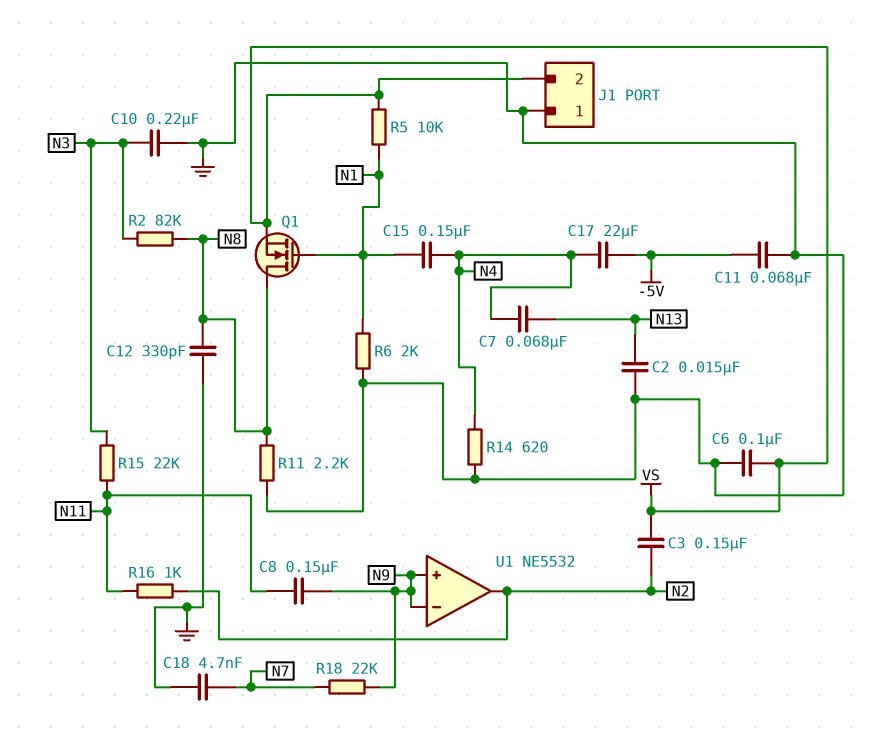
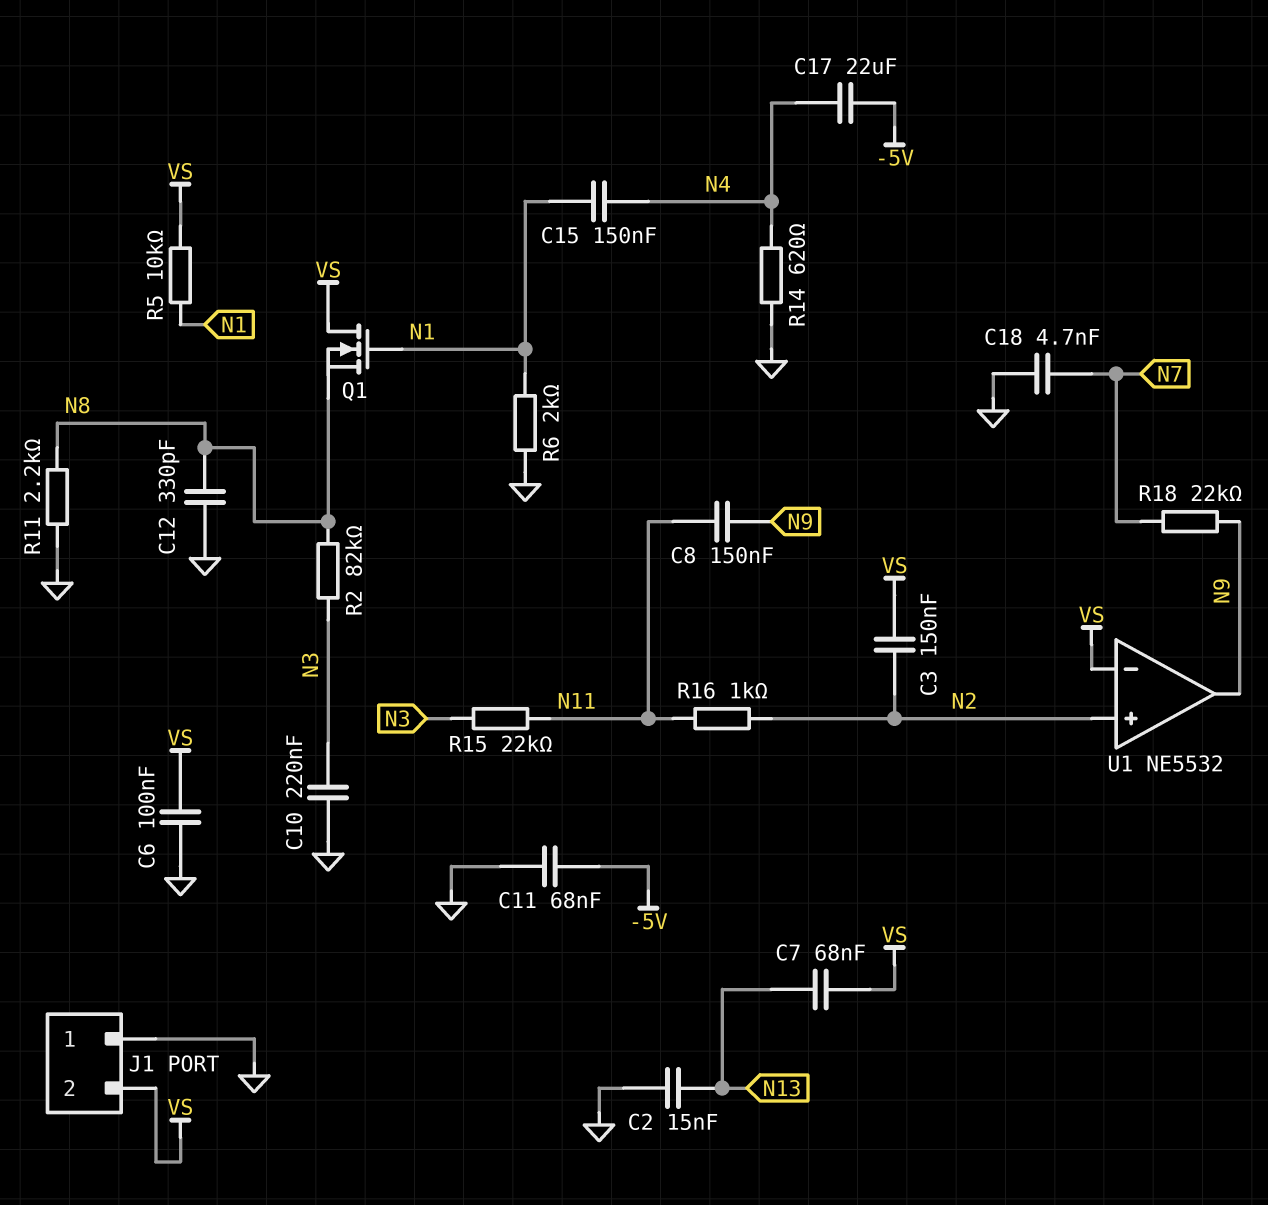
C7: 68nF (N4, N13) -> 68nF (N13, VS)
Q1: NMOS (G N1, D N8, S VS) -> NMOS (G N1, D VS, S N8)
U1 pin in+: N9 -> N2
U1 pin in-: N9 -> VS
U1 pin out: N2 -> N9

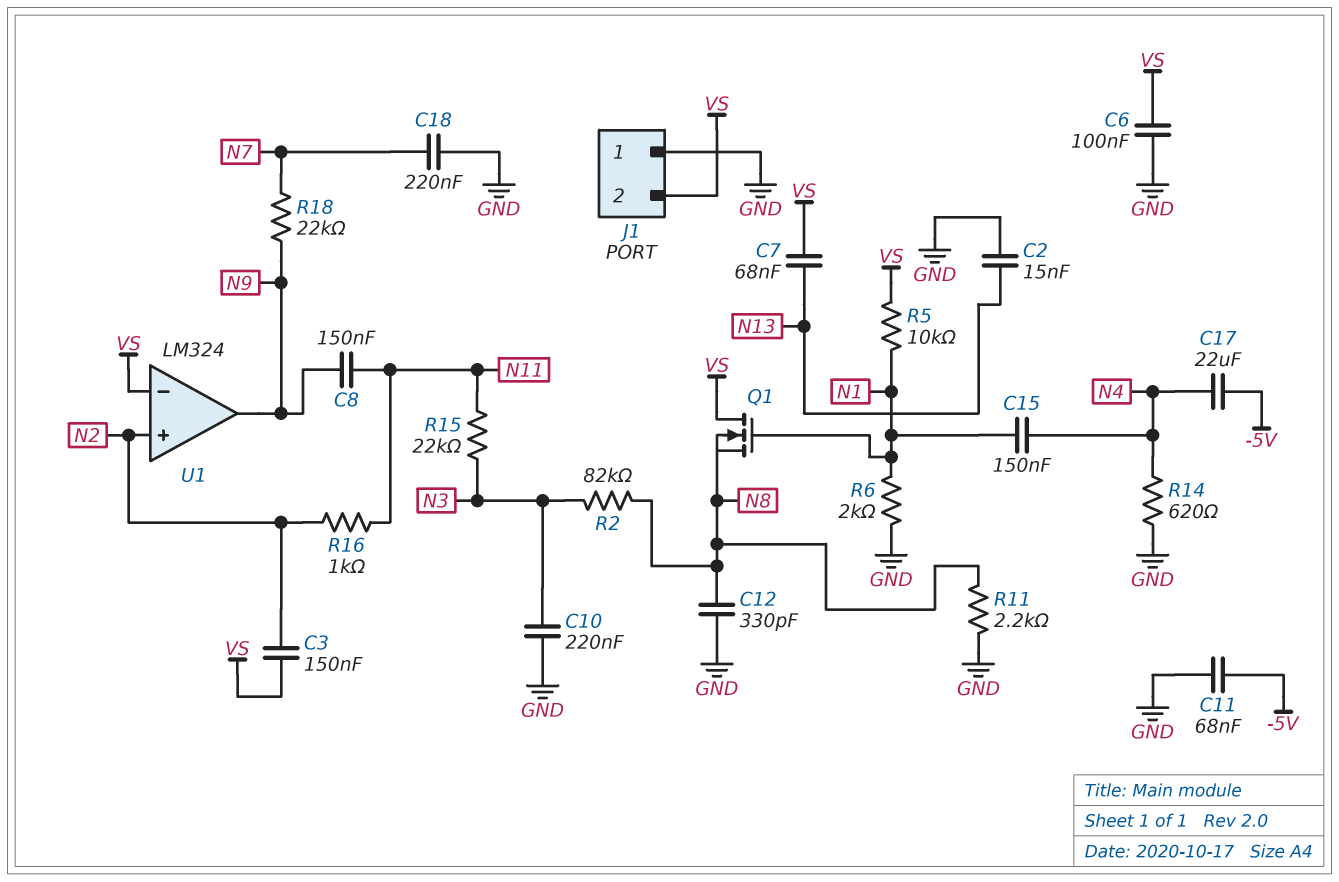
C18: 4.7nF (GND, N7) -> 220nF (GND, N7)
U1: NE5532 -> LM324

